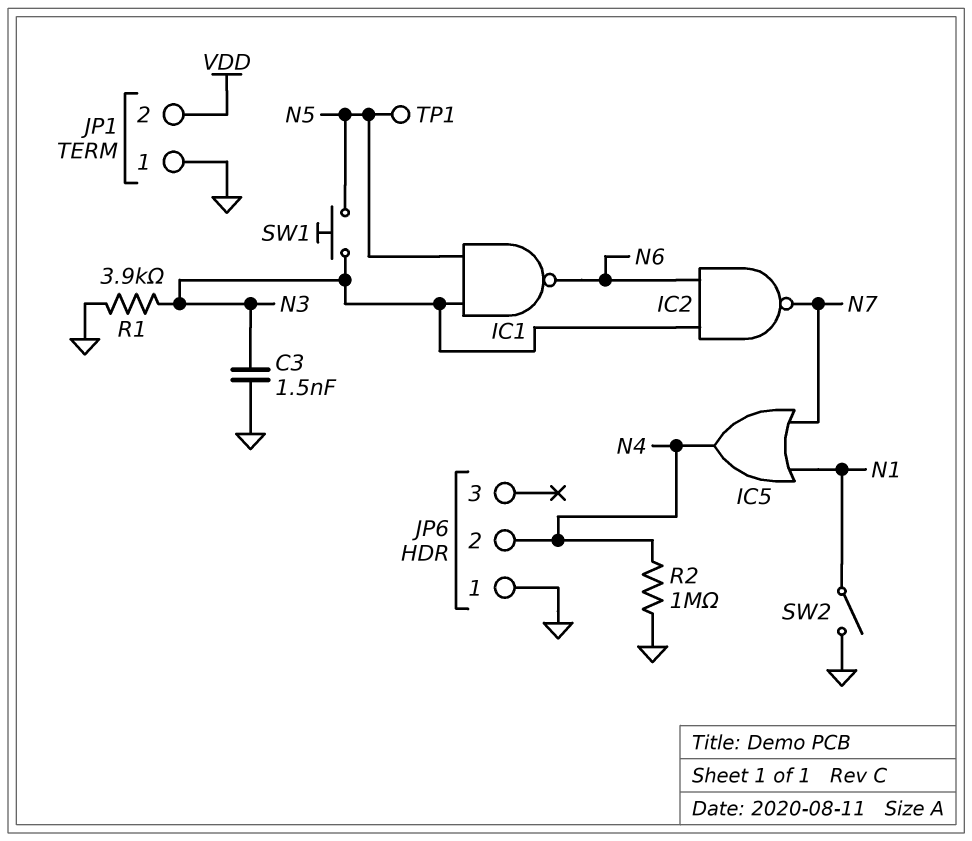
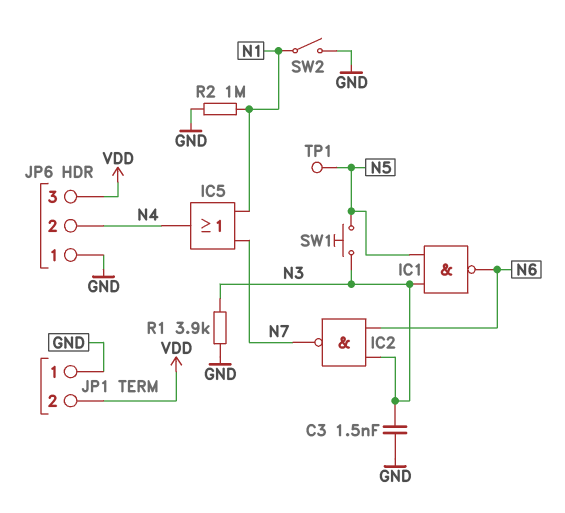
JP6 pin 3: none -> VDD
R2: 1M (GND, N4) -> 1M (GND, N1)

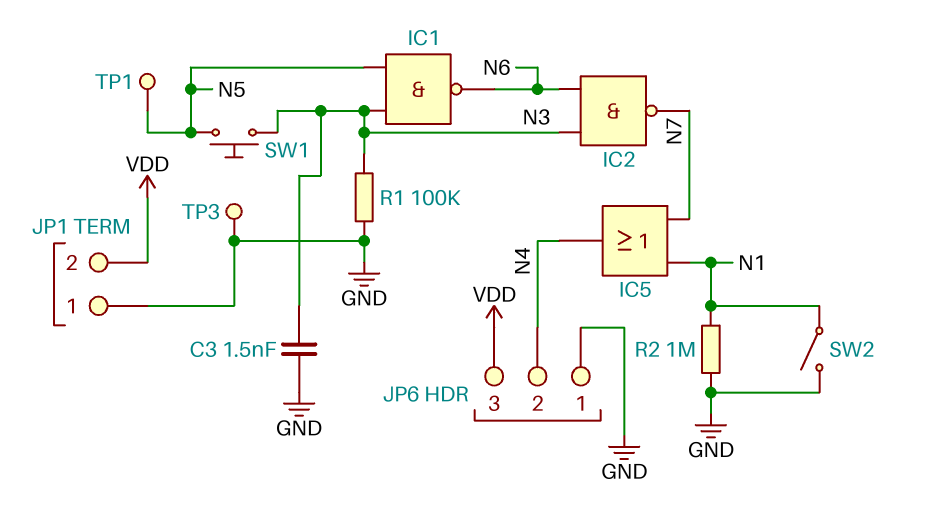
R1: 3.9k (GND, N3) -> 100k (GND, N3)
TP3: none -> test point (GND)

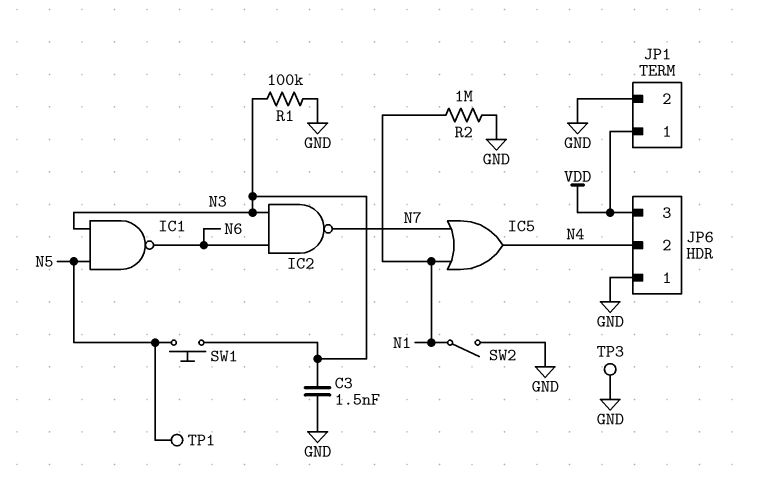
JP1 pin 1: GND -> VDD
JP1 pin 2: VDD -> GND

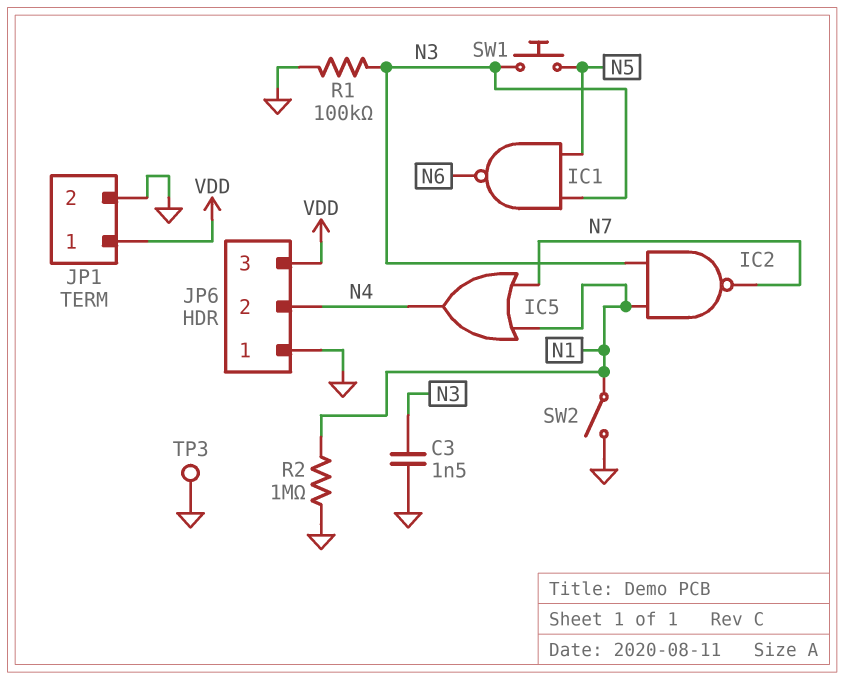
IC2: NAND (in N3, in N6, out N7) -> NAND (in N1, in N3, out N7)
TP1: test point (N5) -> none

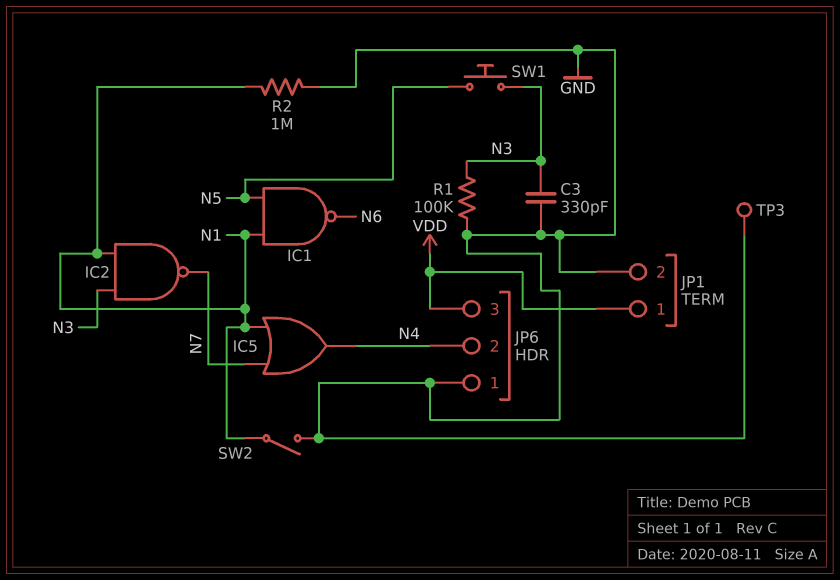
C3: 1.5nF (GND, N3) -> 330pF (GND, N3)
IC1: NAND (in N3, in N5, out N6) -> NAND (in N1, in N5, out N6)

